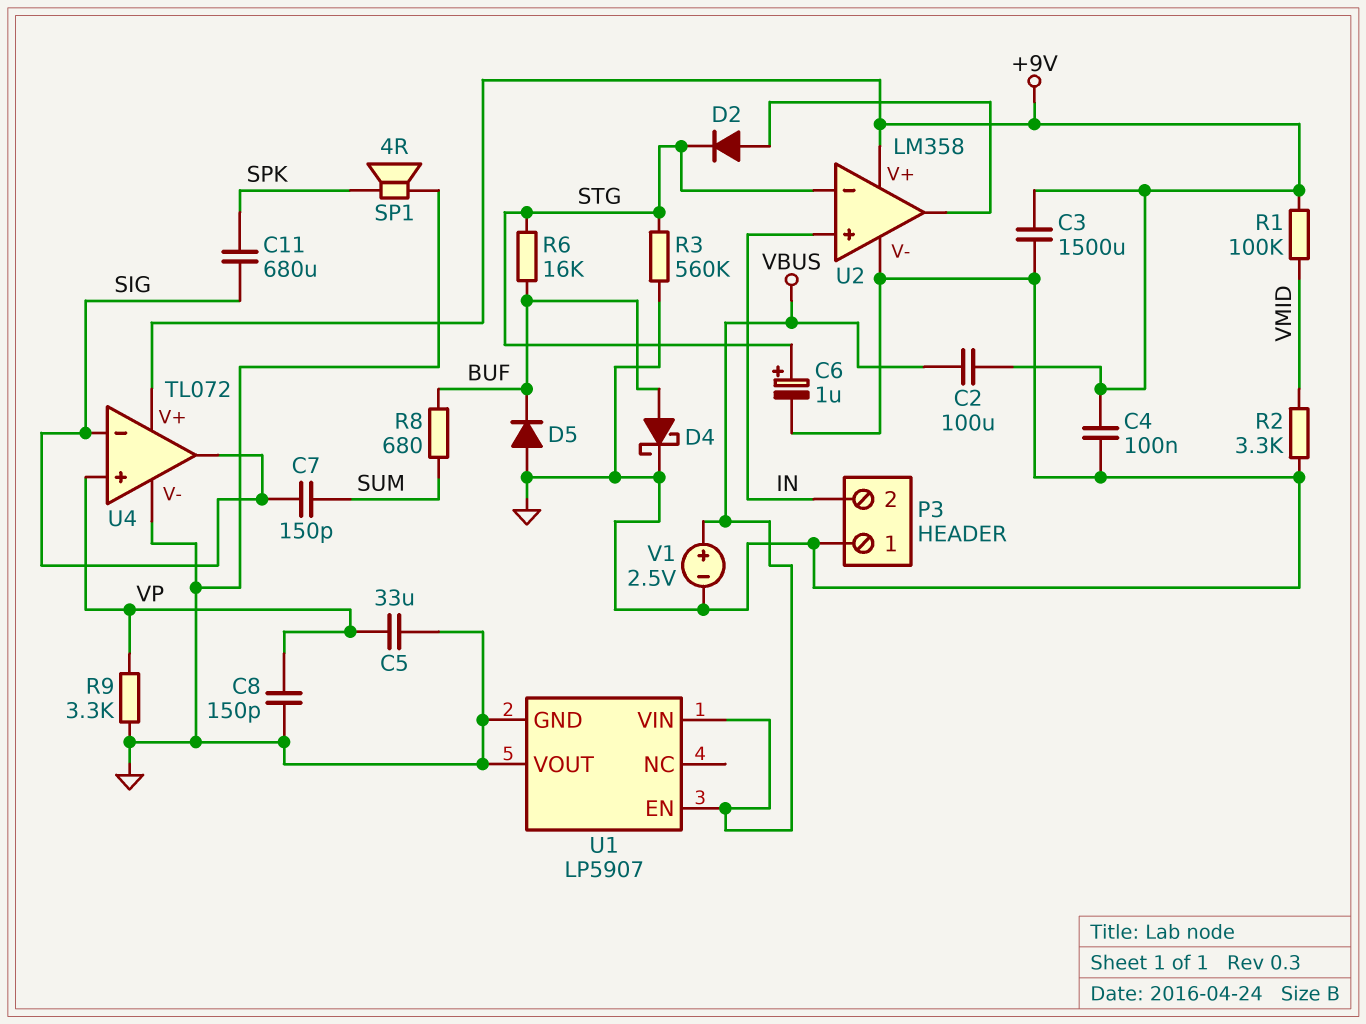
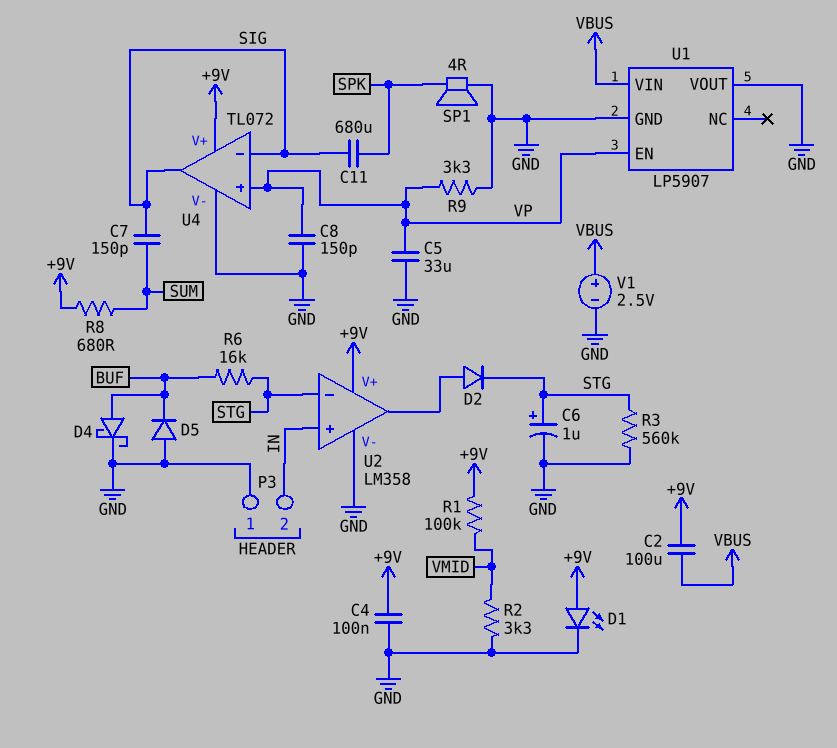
C3: 1500uF (+9V, GND) -> none
D1: none -> LED (A +9V, K GND)
R8: 680 (BUF, SUM) -> 680 (+9V, SUM)
U1 pin EN: VBUS -> VP

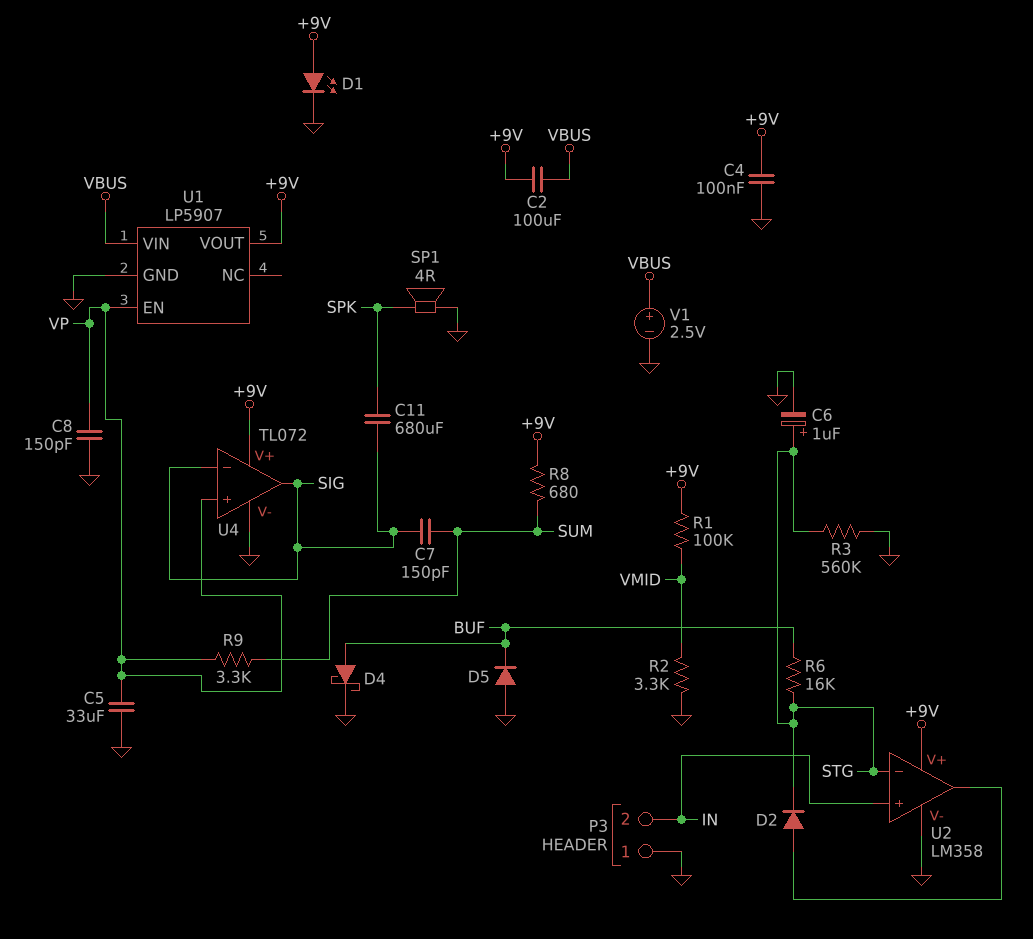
R9: 3.3k (GND, VP) -> 3.3k (SUM, VP)
U1 pin VOUT: GND -> +9V

